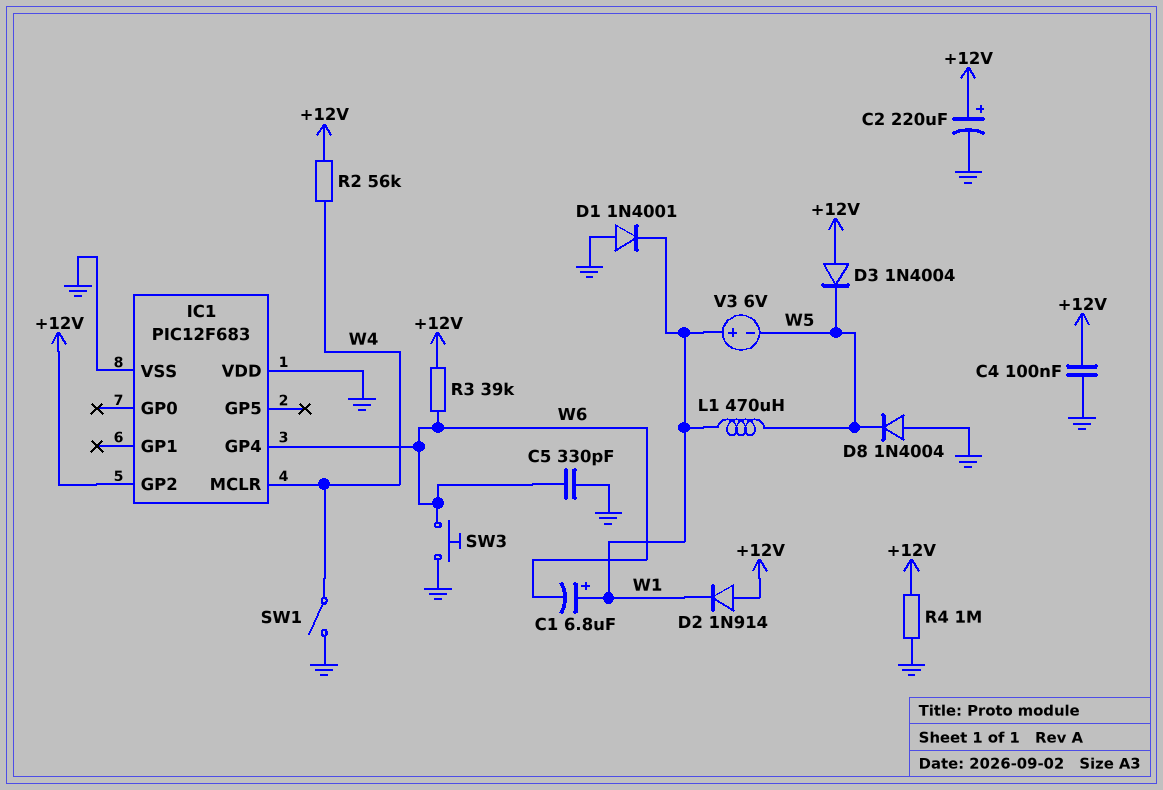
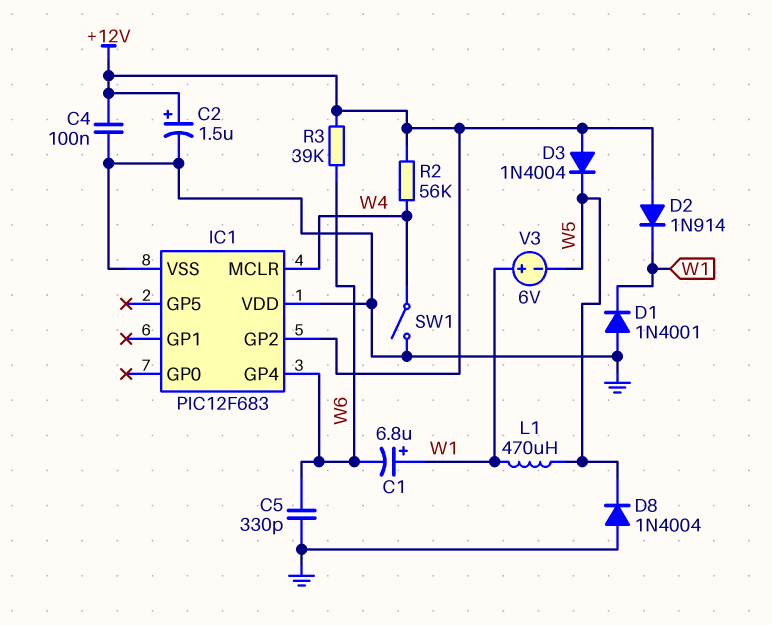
C2: 220uF (plus +12V, minus GND) -> 1.5uF (plus +12V, minus GND)
R4: 1M (+12V, GND) -> none
SW3: button (GND, W6) -> none

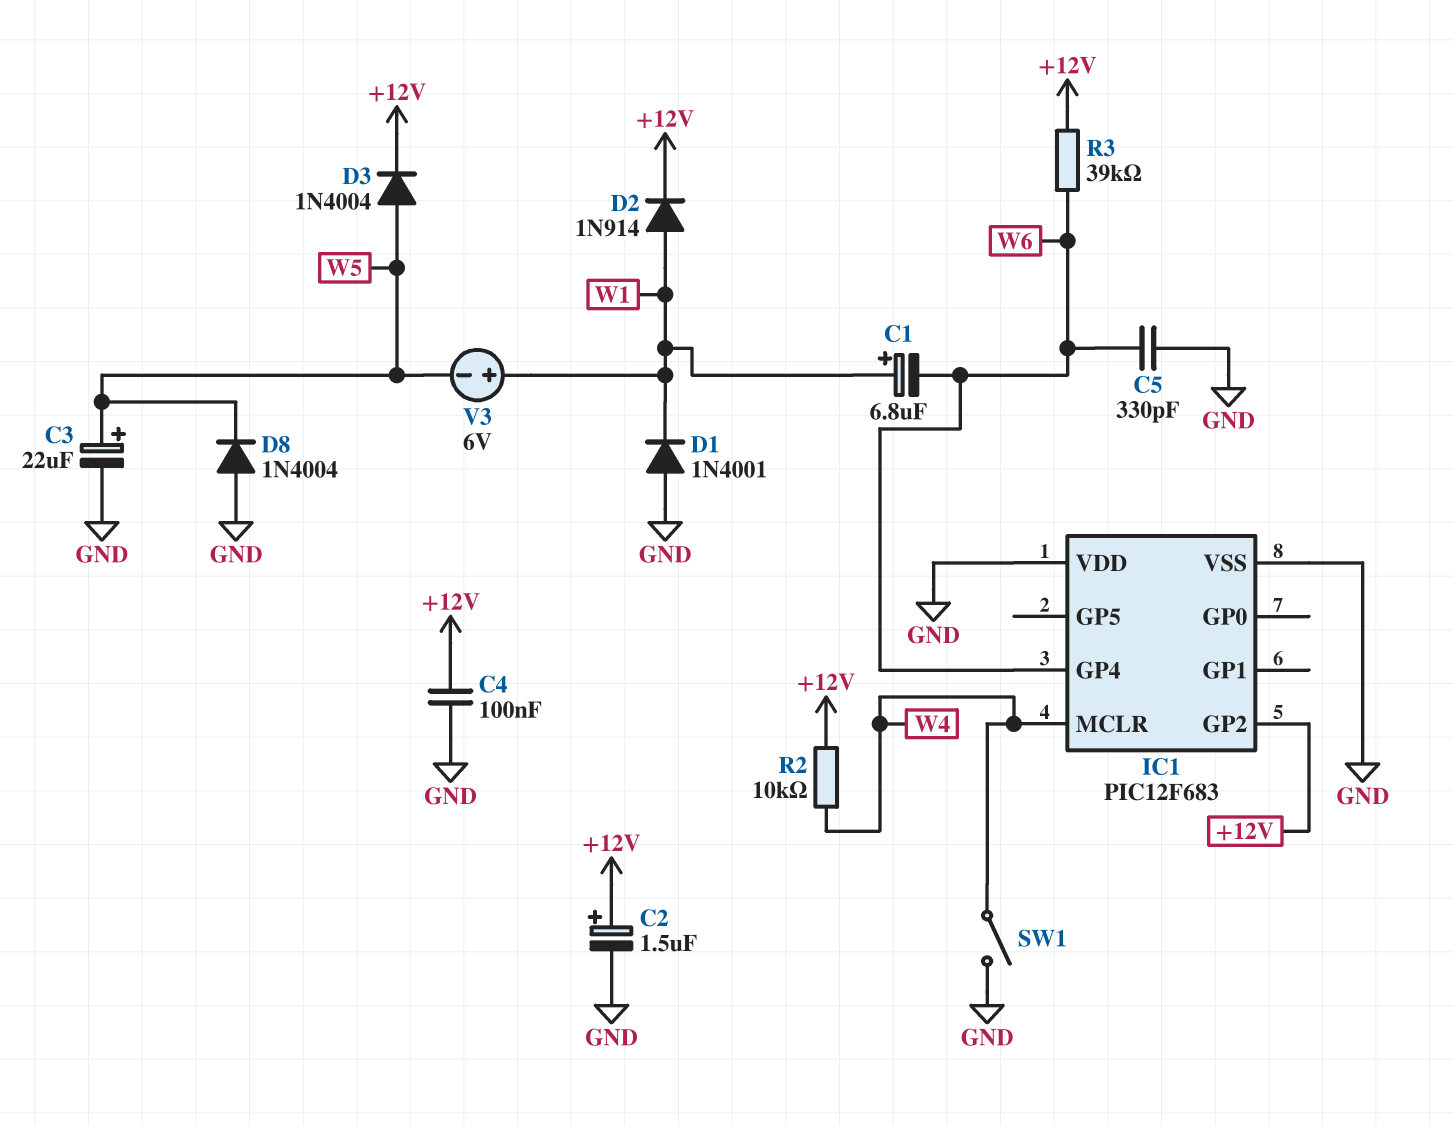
C3: none -> 22uF (plus W5, minus GND)
D2: diode 1N914 (A +12V, K W1) -> diode 1N914 (A W1, K +12V)
D3: diode 1N4004 (A +12V, K W5) -> diode 1N4004 (A W5, K +12V)
L1: 470uH (W1, W5) -> none
R2: 56k (+12V, W4) -> 10k (+12V, W4)

